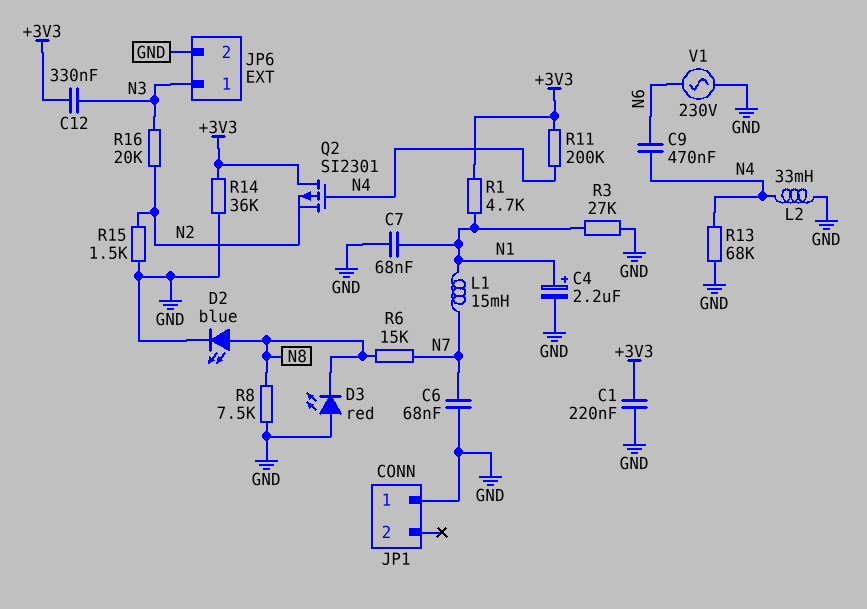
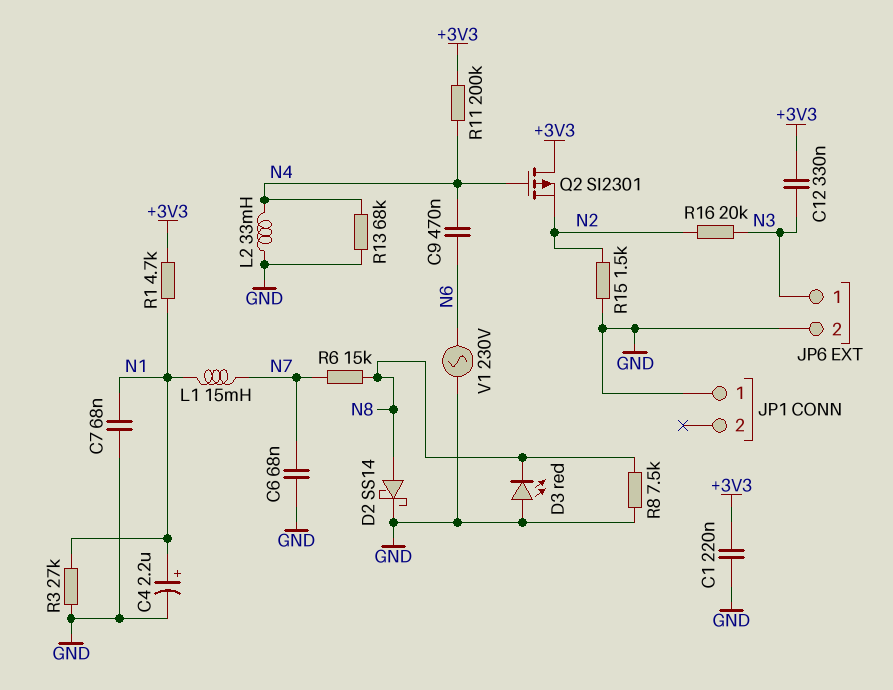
D2: LED blue (A N8, K GND) -> schottky SS14 (A N8, K GND)
R14: 36k (+3V3, GND) -> none

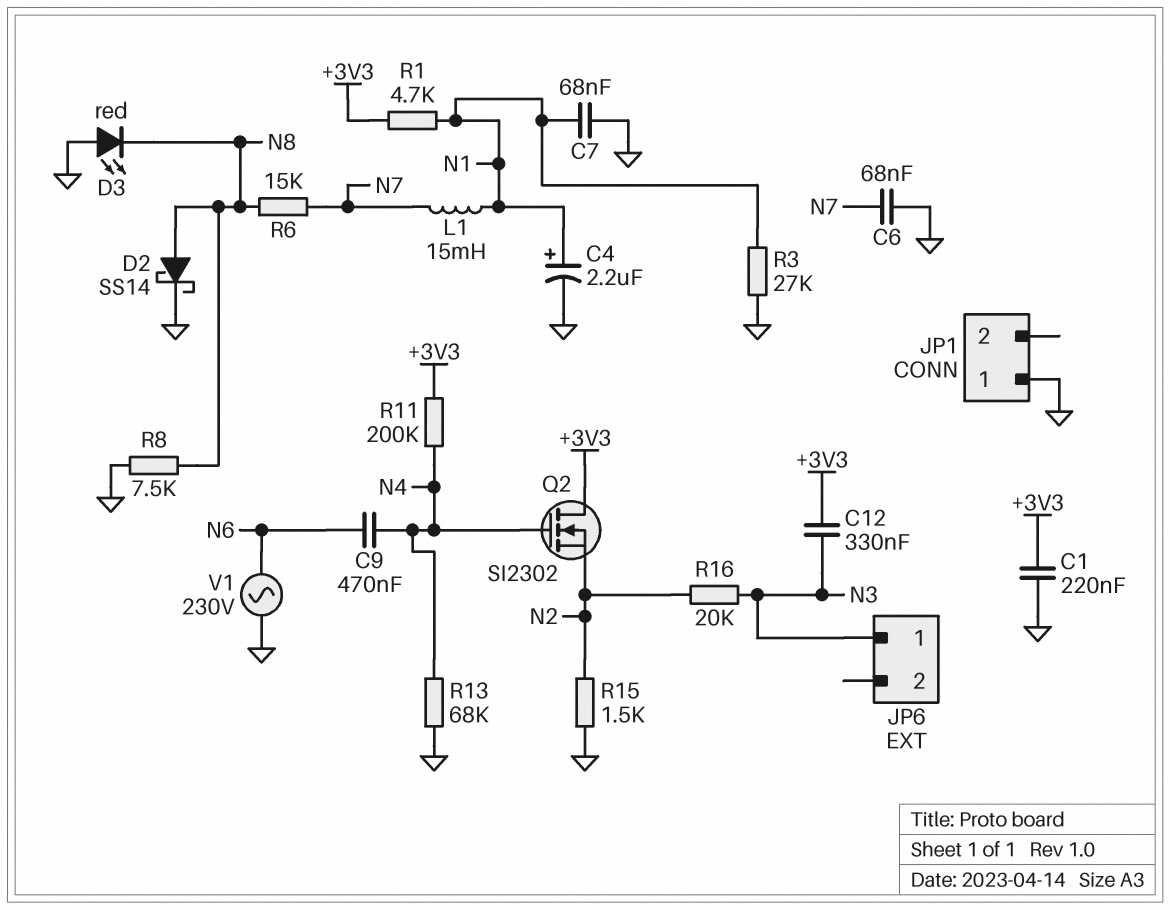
JP6 pin 2: GND -> none
L2: 33mH (GND, N4) -> none
Q2: PMOS SI2301 (G N4, D +3V3, S N2) -> NMOS SI2302 (G N4, D +3V3, S N2)

